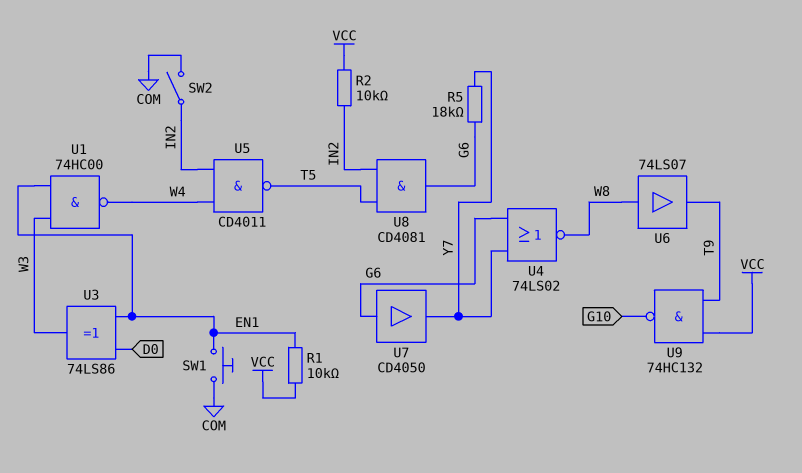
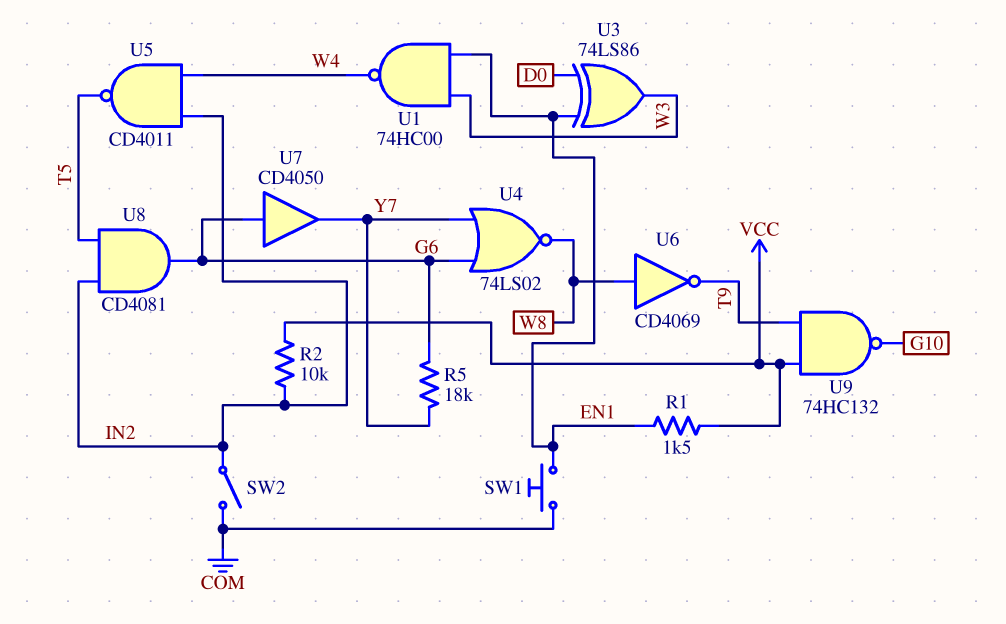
R1: 10k (EN1, VCC) -> 1.5k (EN1, VCC)
U6: buffer 74LS07 (in W8, out T9) -> NOT CD4069 (in W8, out T9)

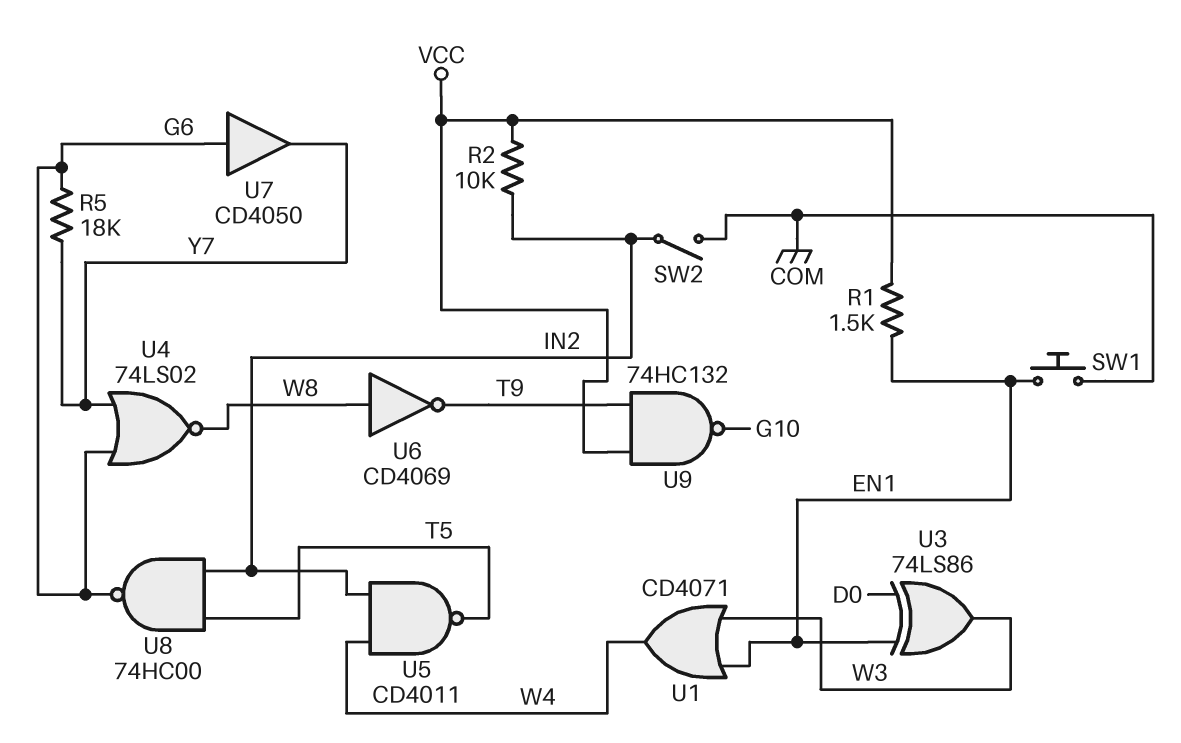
U1: NAND 74HC00 (in EN1, in W3, out W4) -> OR CD4071 (in EN1, in W3, out W4)
U8: AND CD4081 (in IN2, in T5, out G6) -> NAND 74HC00 (in IN2, in T5, out G6)

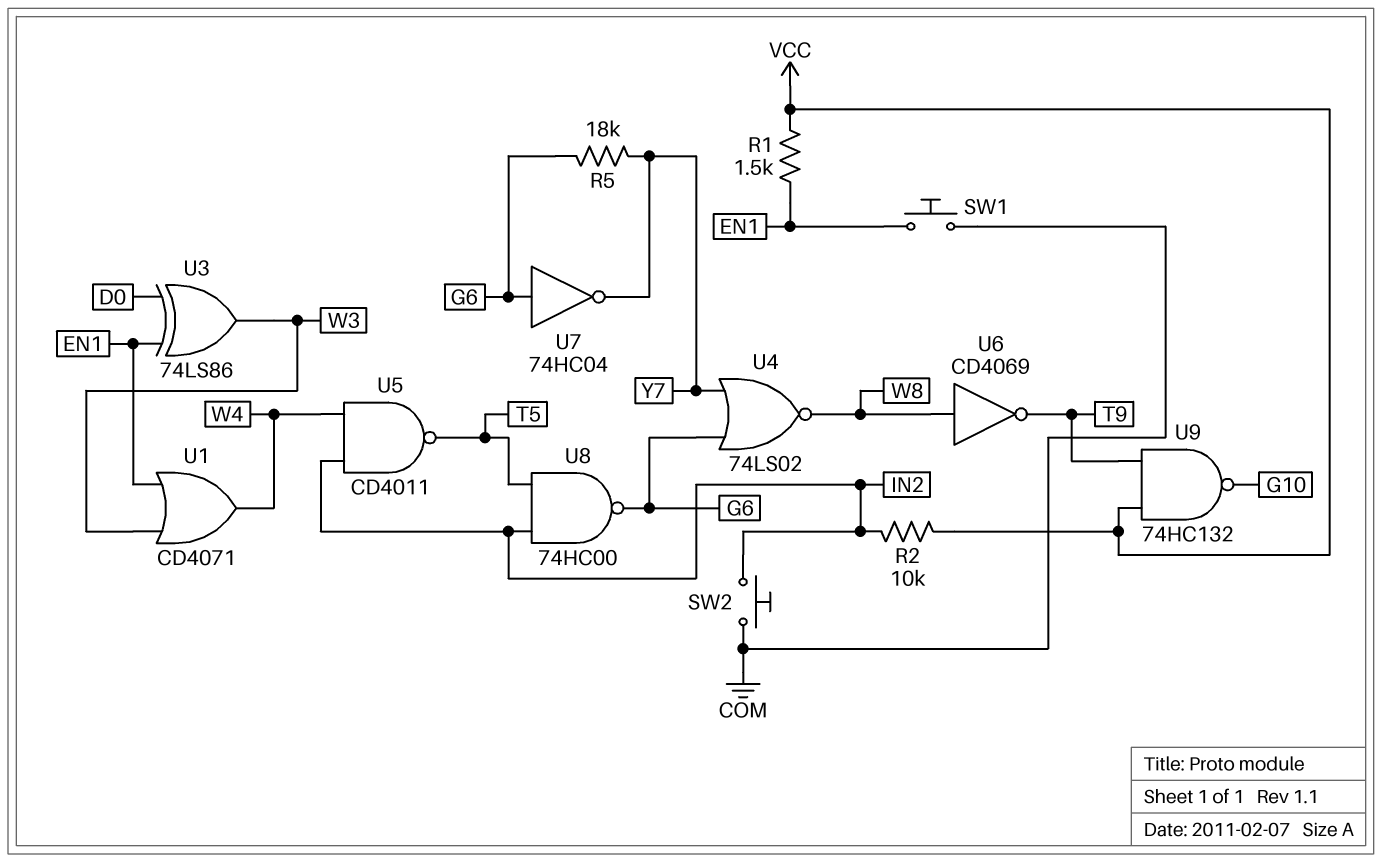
SW2: switch (COM, IN2) -> button (COM, IN2)
U7: buffer CD4050 (in G6, out Y7) -> NOT 74HC04 (in G6, out Y7)

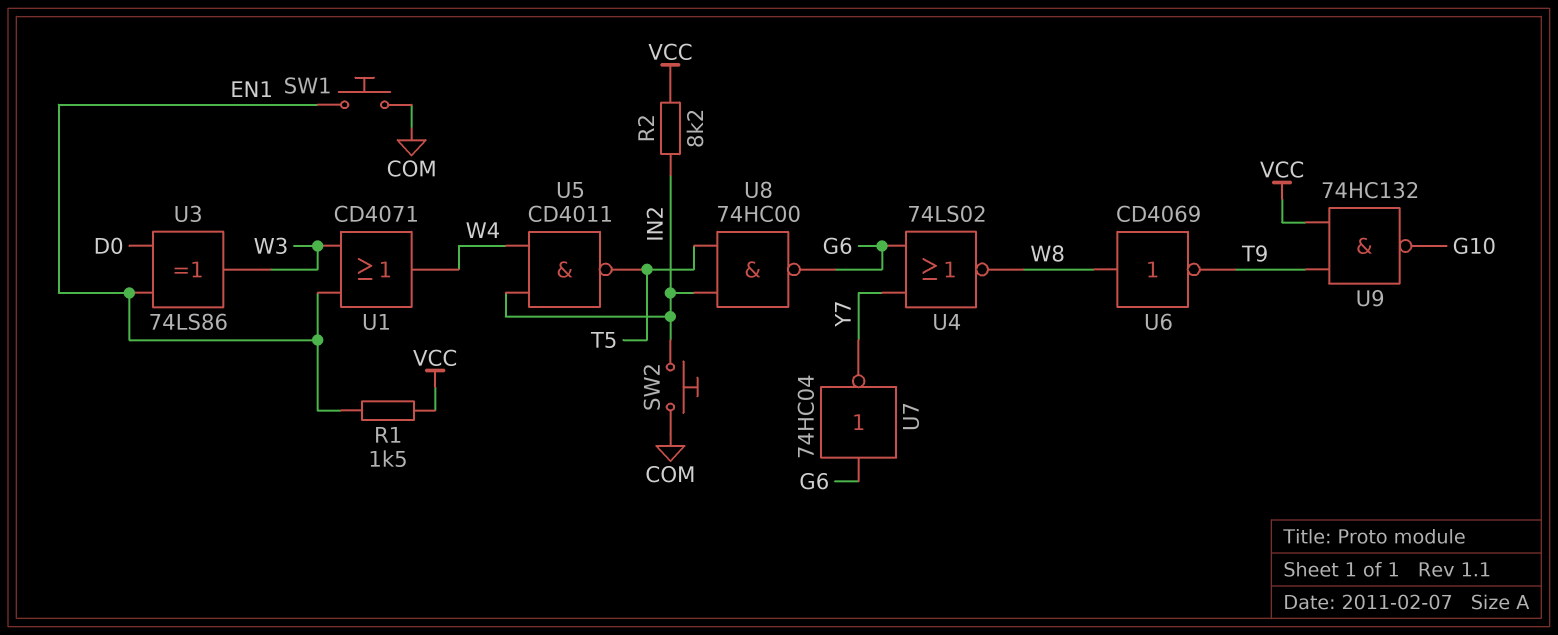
R2: 10k (IN2, VCC) -> 8.2k (IN2, VCC)
R5: 18k (G6, Y7) -> none

